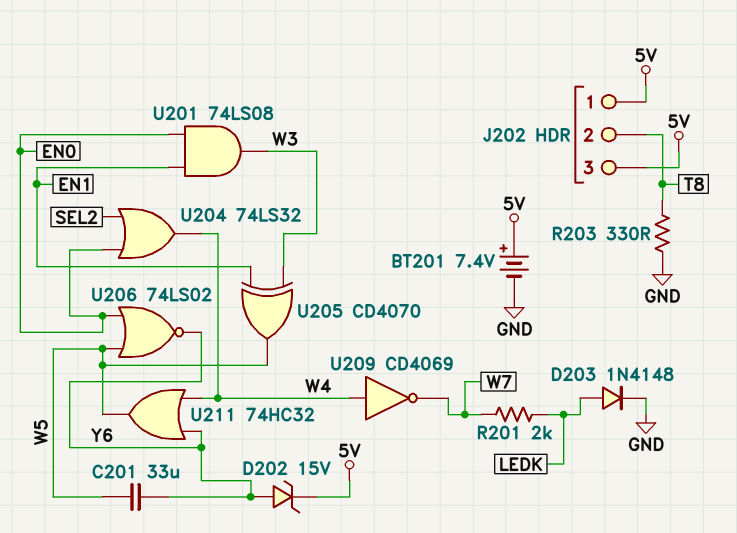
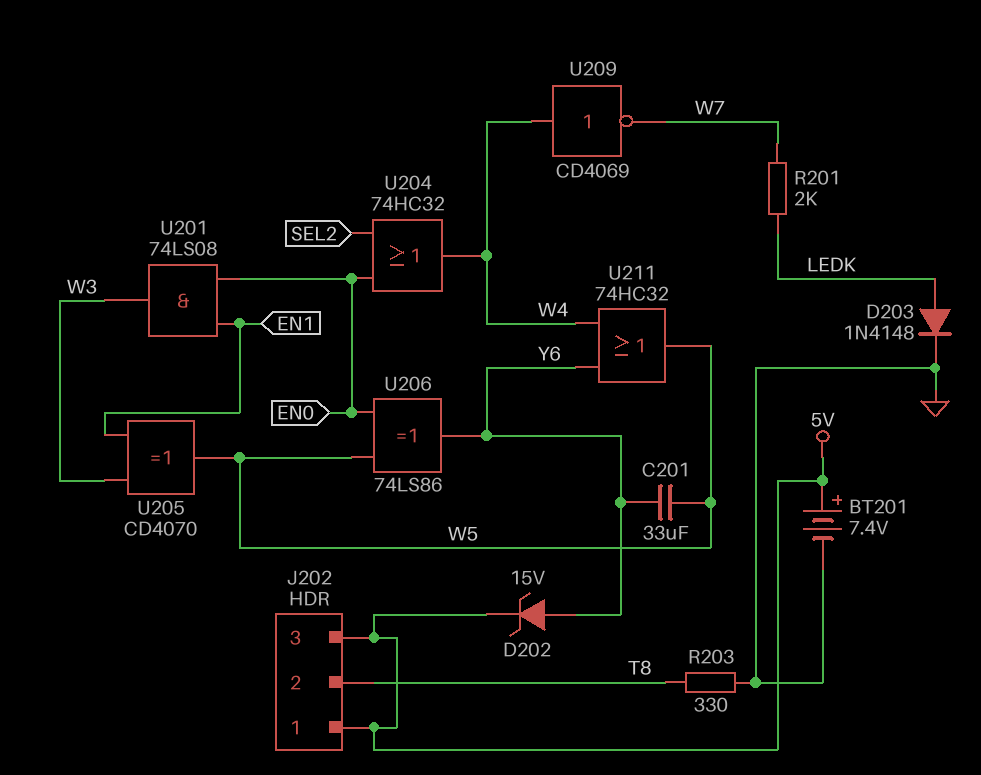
U204: OR 74LS32 (in EN0, in SEL2, out W4) -> OR 74HC32 (in EN0, in SEL2, out W4)
U206: NOR 74LS02 (in EN0, in W5, out Y6) -> XOR 74LS86 (in EN0, in W5, out Y6)

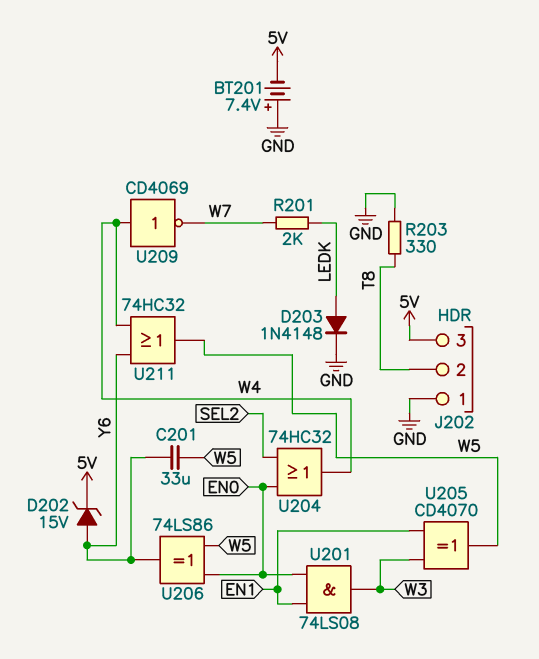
BT201: 7.4V (plus 5V, minus GND) -> 7.4V (plus GND, minus 5V)
J202 pin 1: 5V -> GND

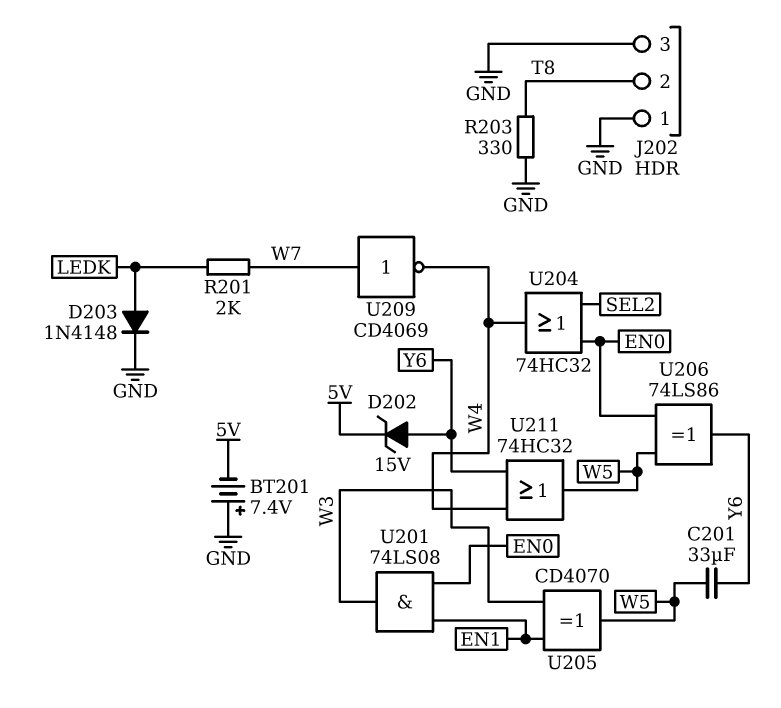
J202 pin 3: 5V -> GND
U209: NOT CD4069 (in W4, out W7) -> NOT CD4069 (in W7, out W4)

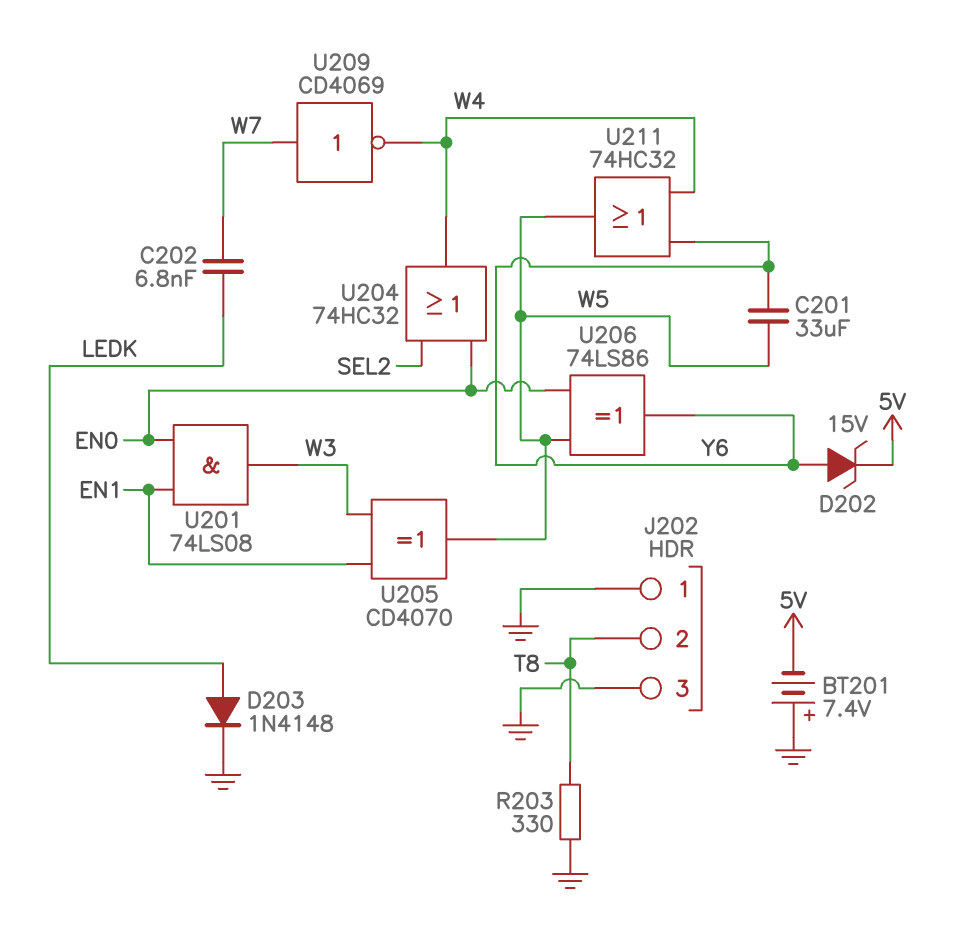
C202: none -> 6.8nF (LEDK, W7)
R201: 2k (LEDK, W7) -> none

